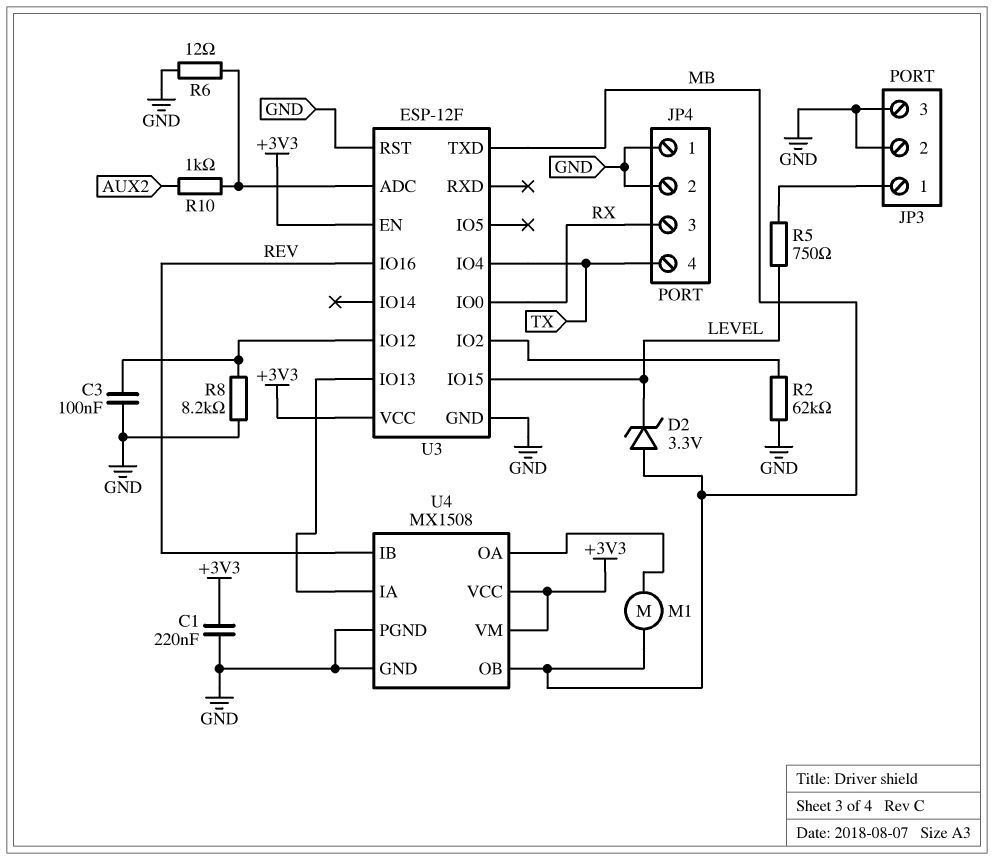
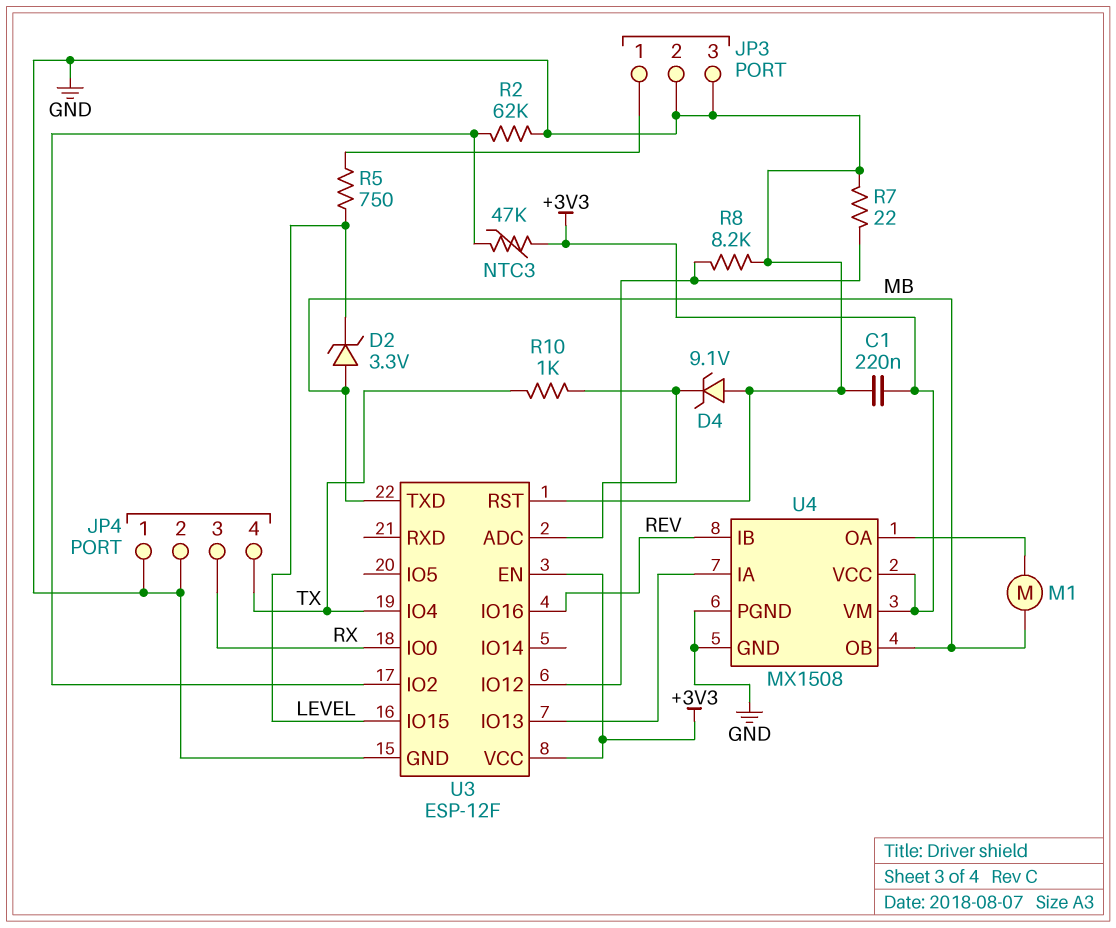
C3: 100nF (GND, U3/IO12) -> none
D4: none -> zener 9.1V (A GND, K U3/ADC)
NTC3: none -> 47k (+3V3, U3/IO2)
R6: 12 (GND, U3/ADC) -> none
R7: none -> 22 (GND, U3/IO12)
R10: 1k (AUX2, U3/ADC) -> 1k (TX, U3/ADC)

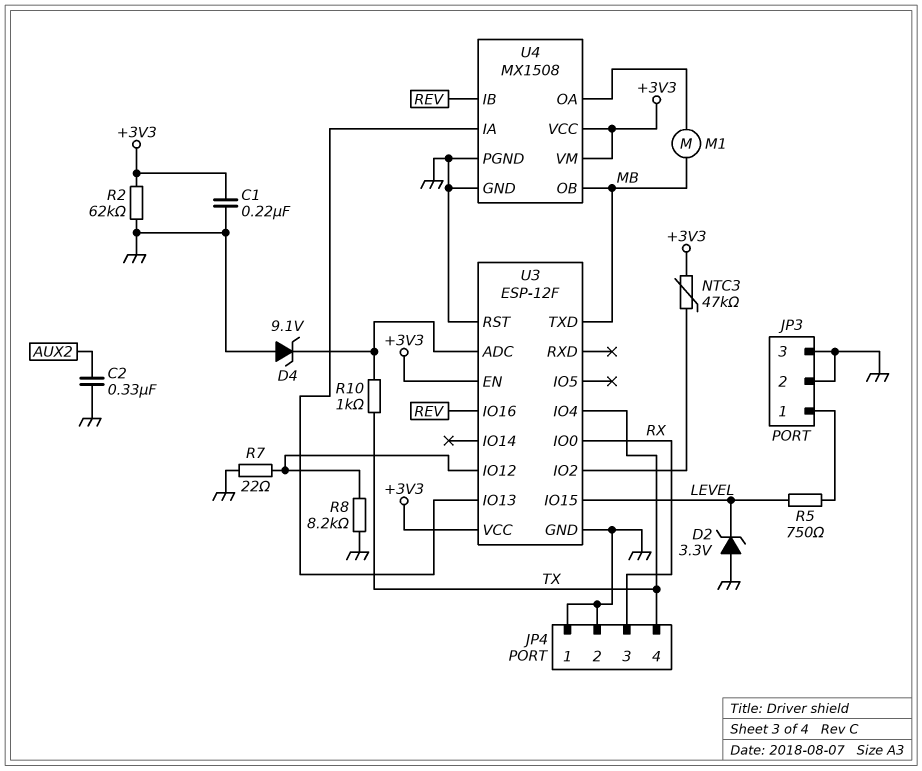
C2: none -> 330nF (AUX2, GND)
D2: zener 3.3V (A MB, K LEVEL) -> zener 3.3V (A GND, K LEVEL)
R2: 62k (GND, U3/IO2) -> 62k (+3V3, GND)

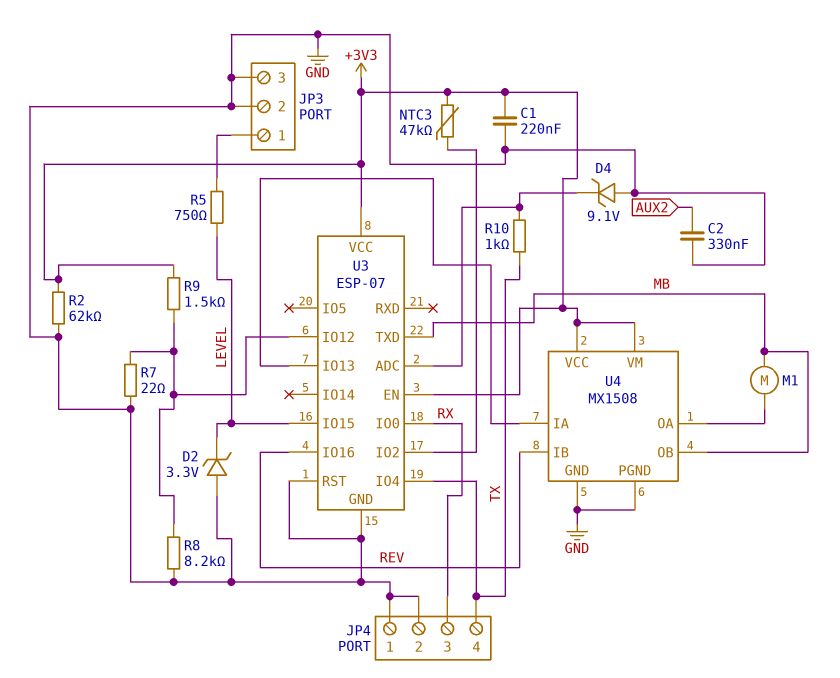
R9: none -> 1.5k (+3V3, U3/IO12)
U3: ESP-12F -> ESP-07

